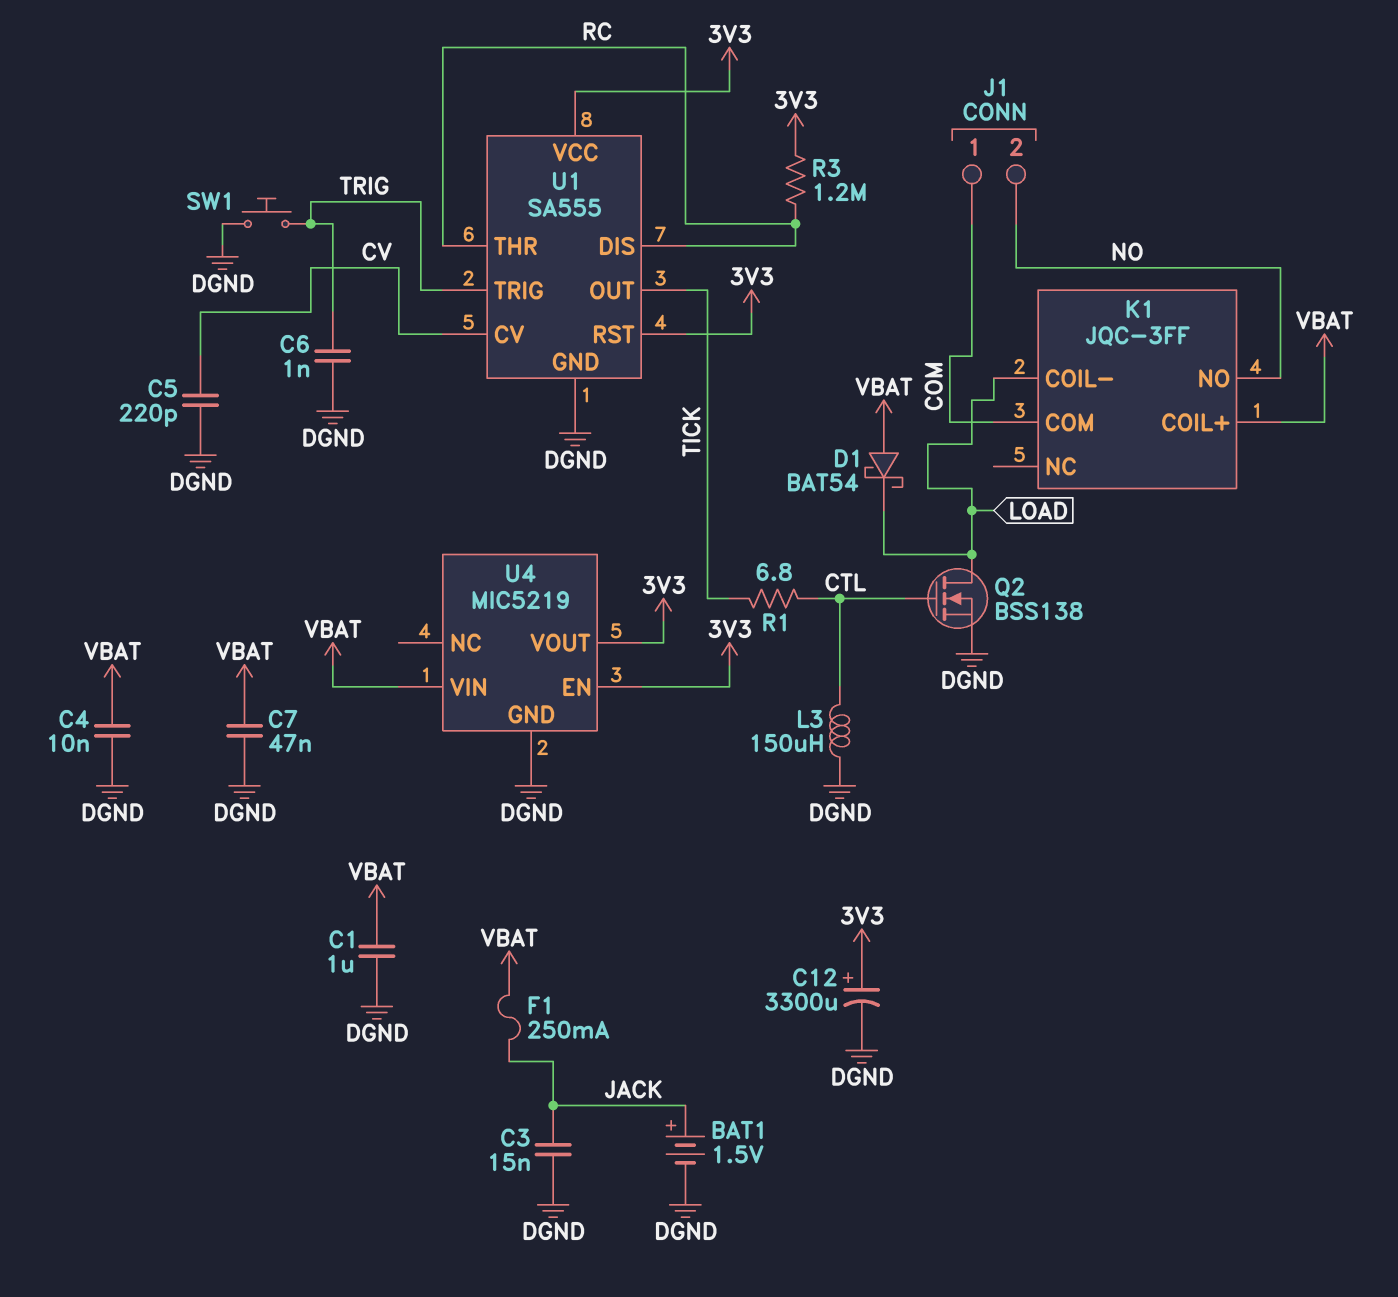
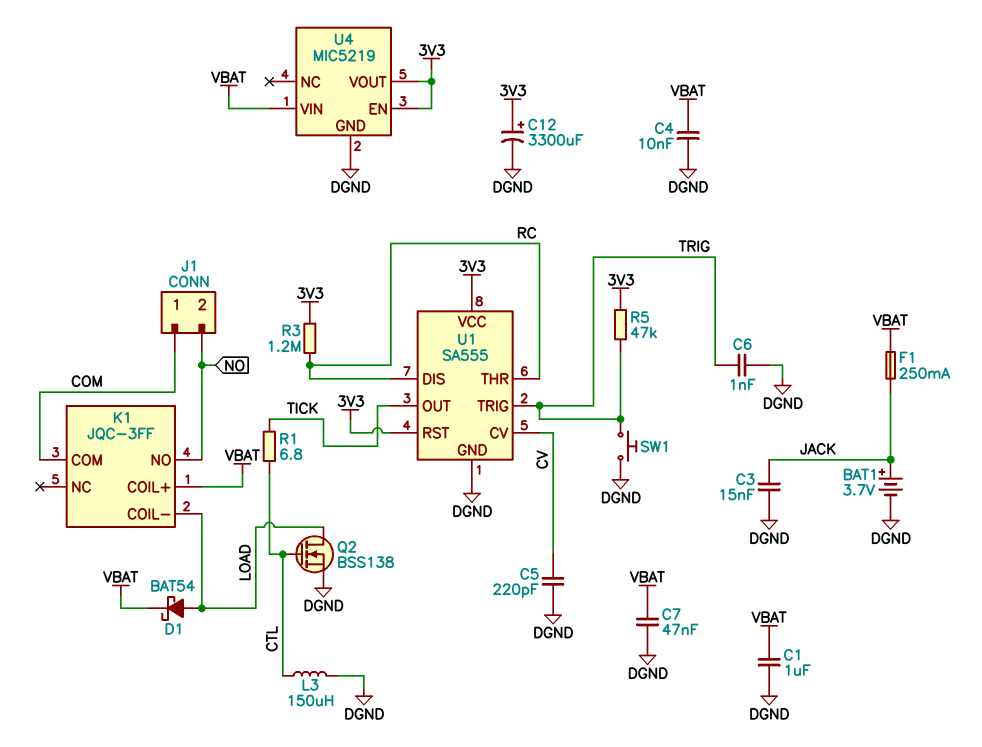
BAT1: 1.5V (plus JACK, minus DGND) -> 3.7V (plus JACK, minus DGND)
D1: schottky BAT54 (A VBAT, K LOAD) -> schottky BAT54 (A LOAD, K VBAT)
R5: none -> 47k (3V3, TRIG)

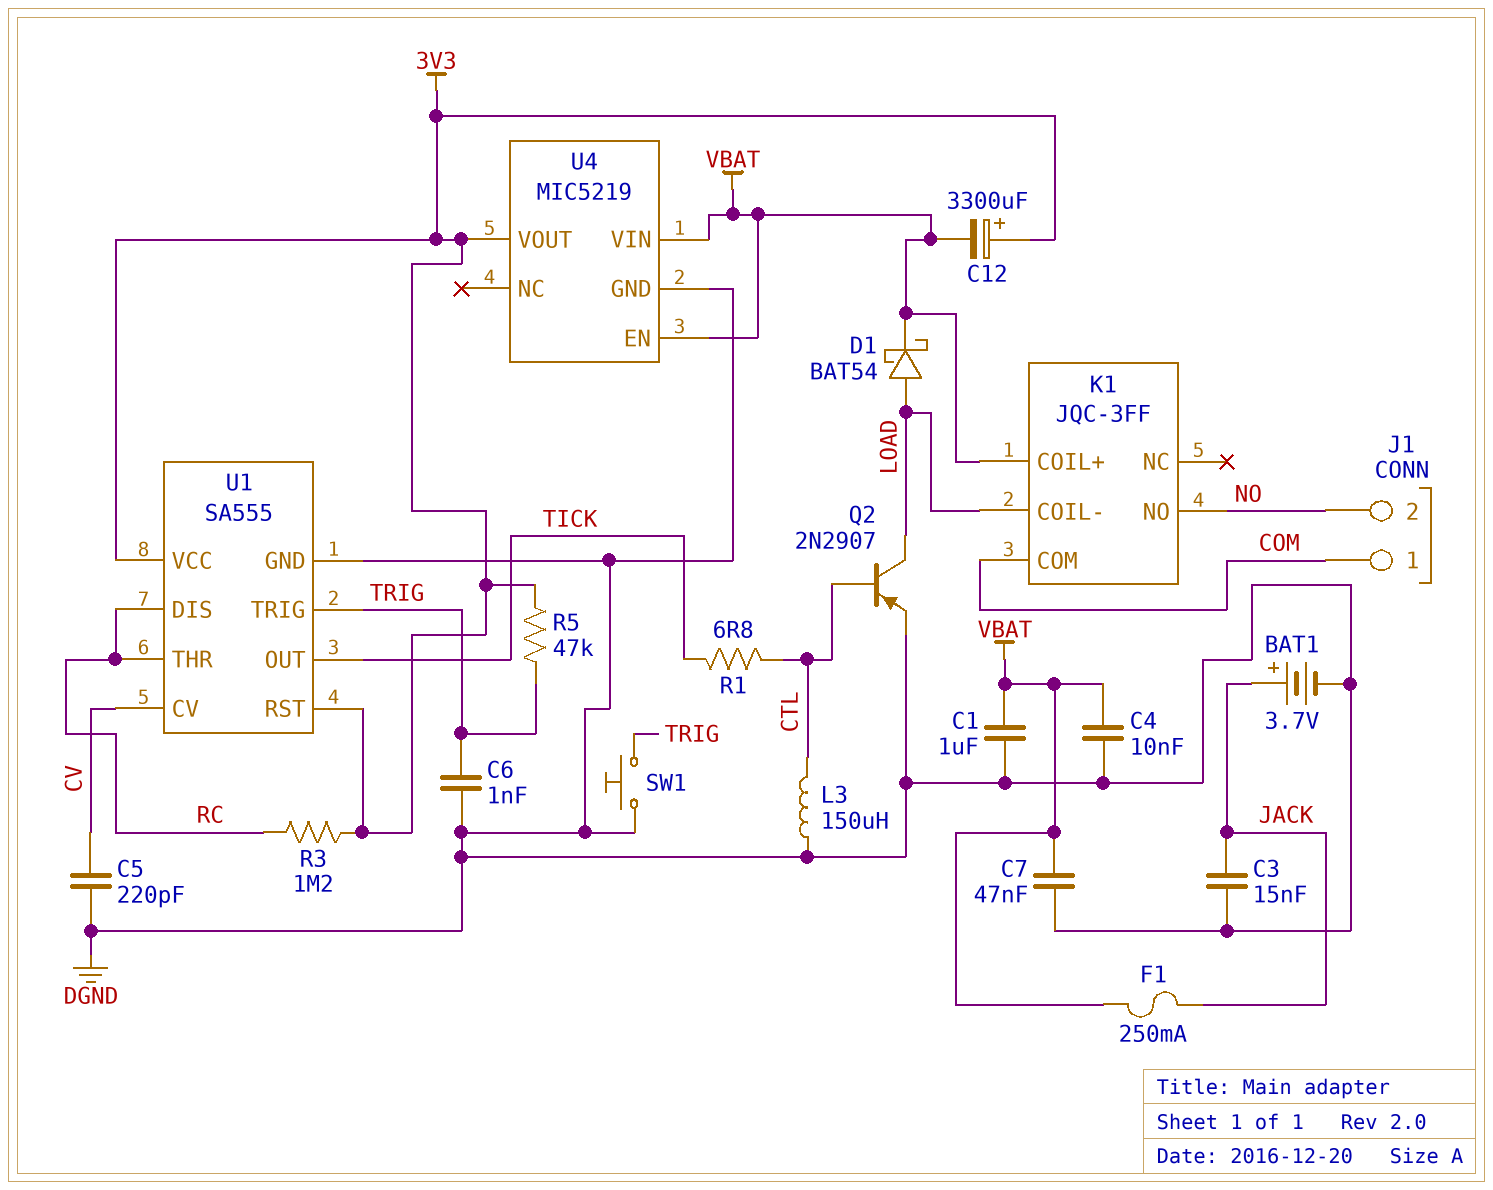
C12: 3300uF (plus 3V3, minus DGND) -> 3300uF (plus 3V3, minus VBAT)
Q2: NMOS BSS138 (G CTL, D LOAD, S DGND) -> PNP 2N2907 (B CTL, C LOAD, E DGND)
U4 pin EN: 3V3 -> VBAT

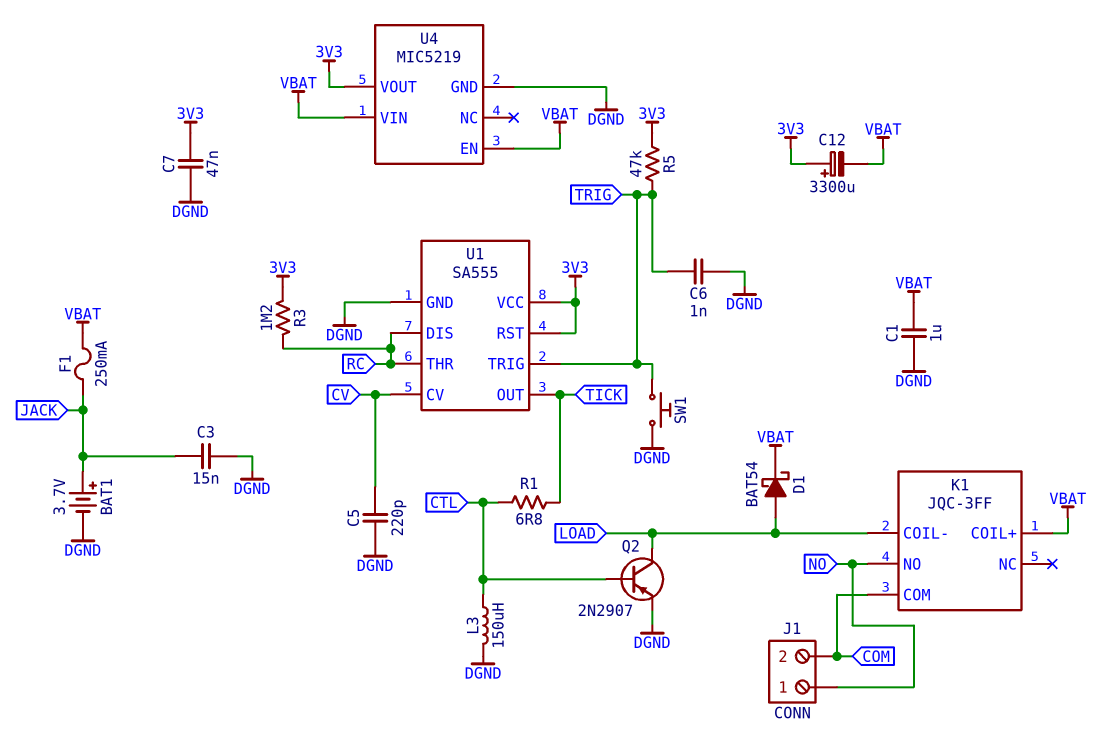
C4: 10nF (DGND, VBAT) -> none
C7: 47nF (DGND, VBAT) -> 47nF (3V3, DGND)
J1 pin 1: COM -> NO
J1 pin 2: NO -> COM

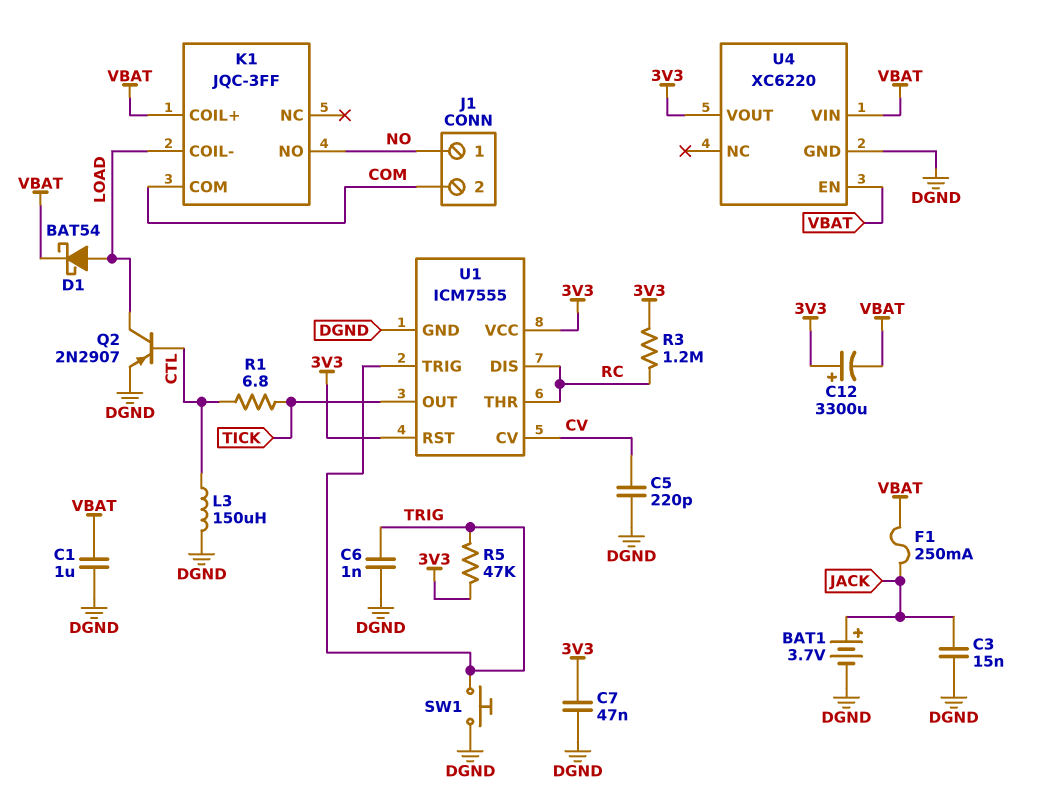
U1: SA555 -> ICM7555
U4: MIC5219 -> XC6220

